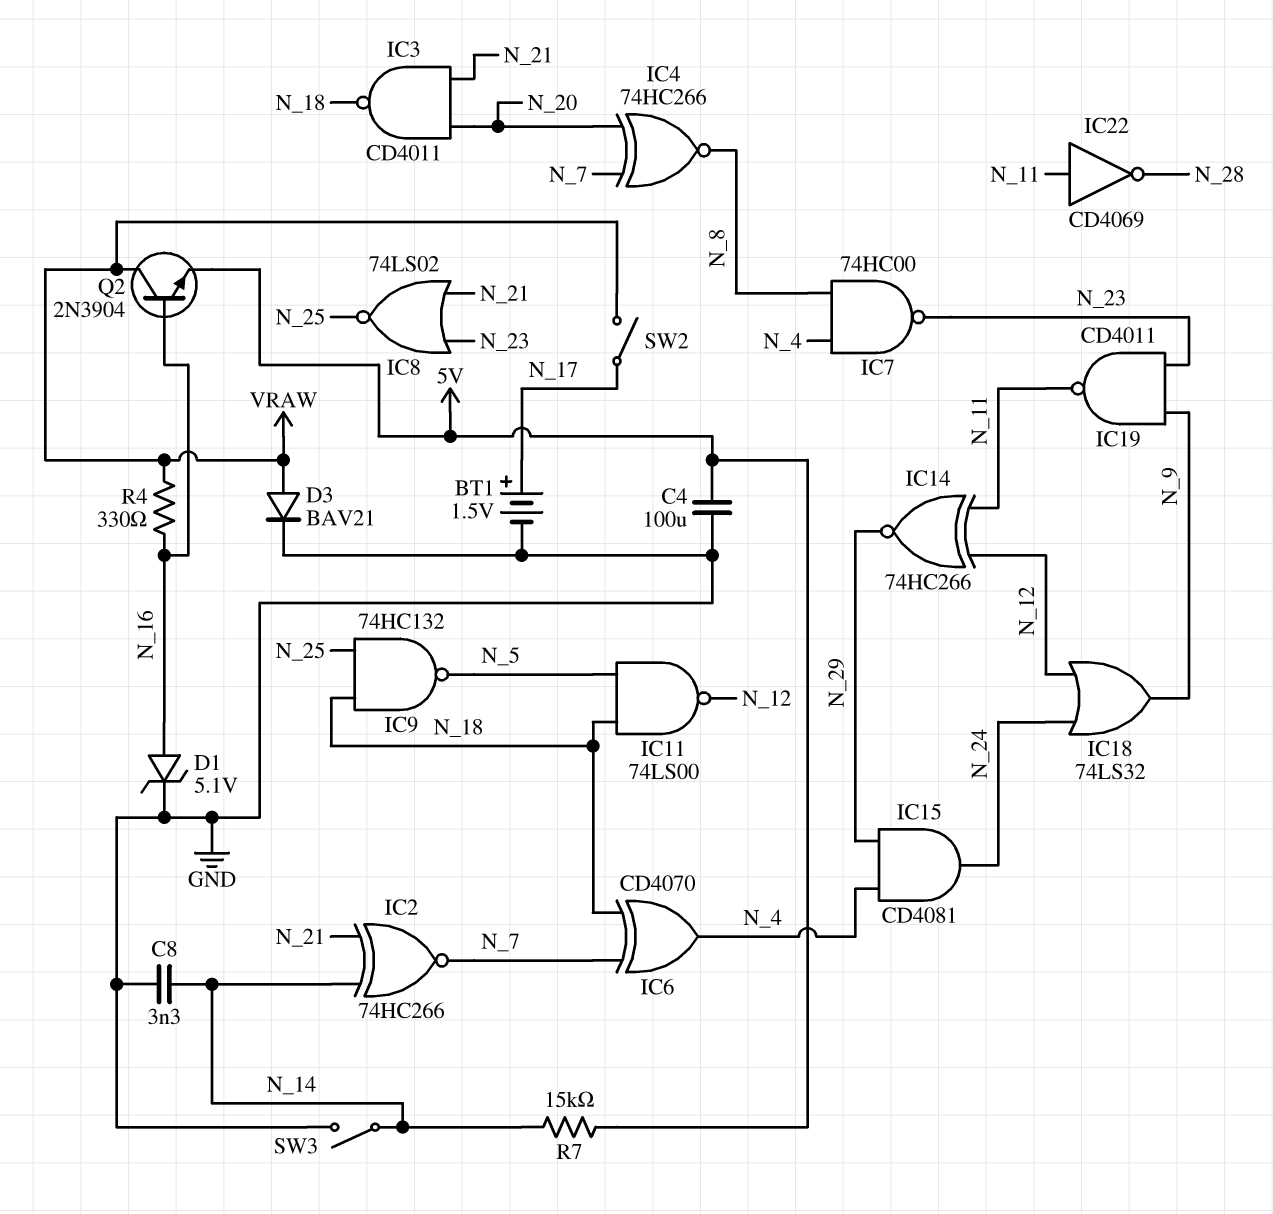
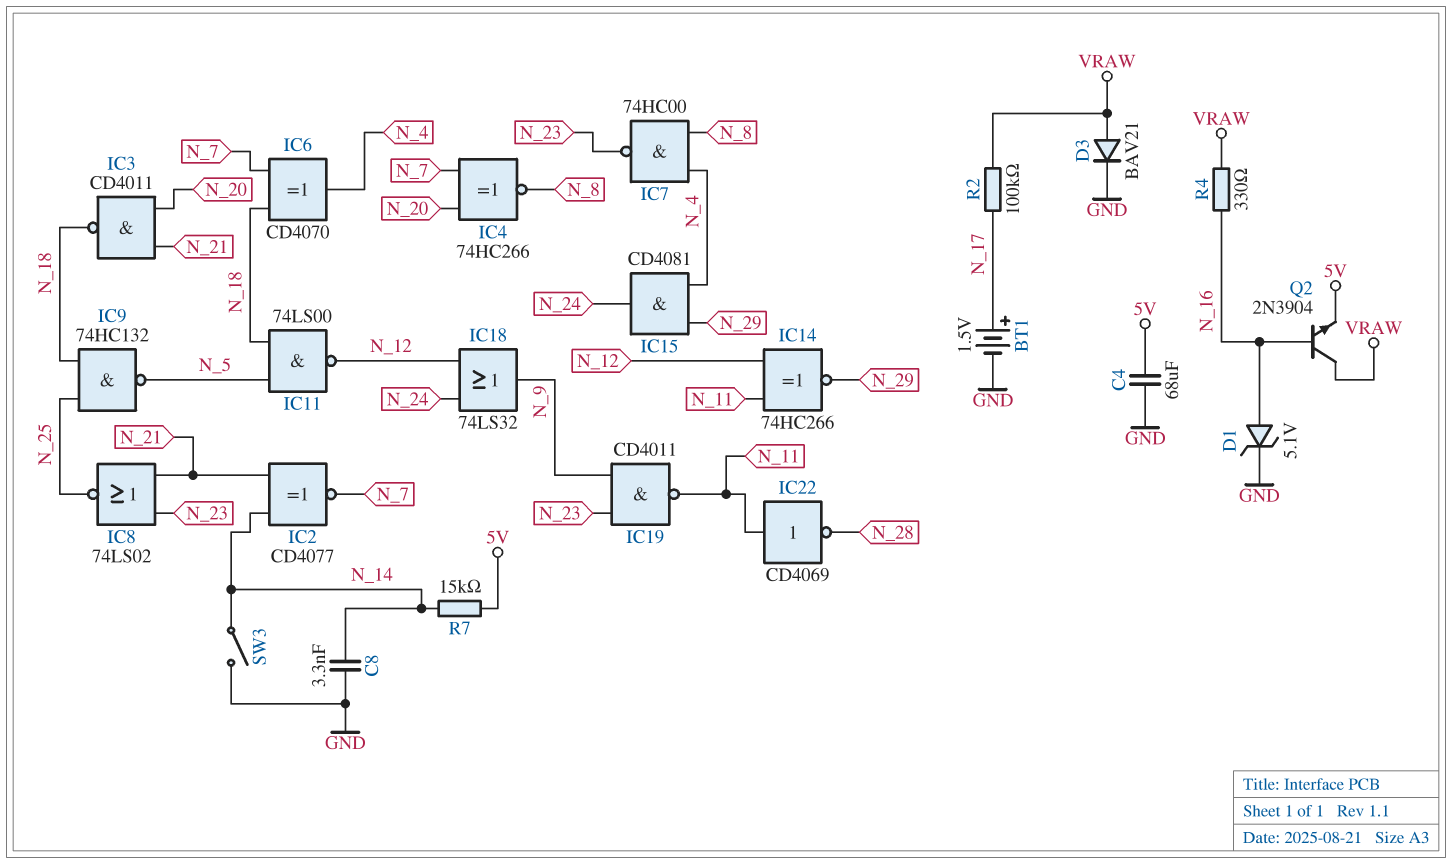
C4: 100uF (5V, GND) -> 68uF (5V, GND)
IC2: XNOR 74HC266 (in N_14, in N_21, out N_7) -> XNOR CD4077 (in N_14, in N_21, out N_7)
R2: none -> 100k (N_17, VRAW)
SW2: switch (N_17, VRAW) -> none

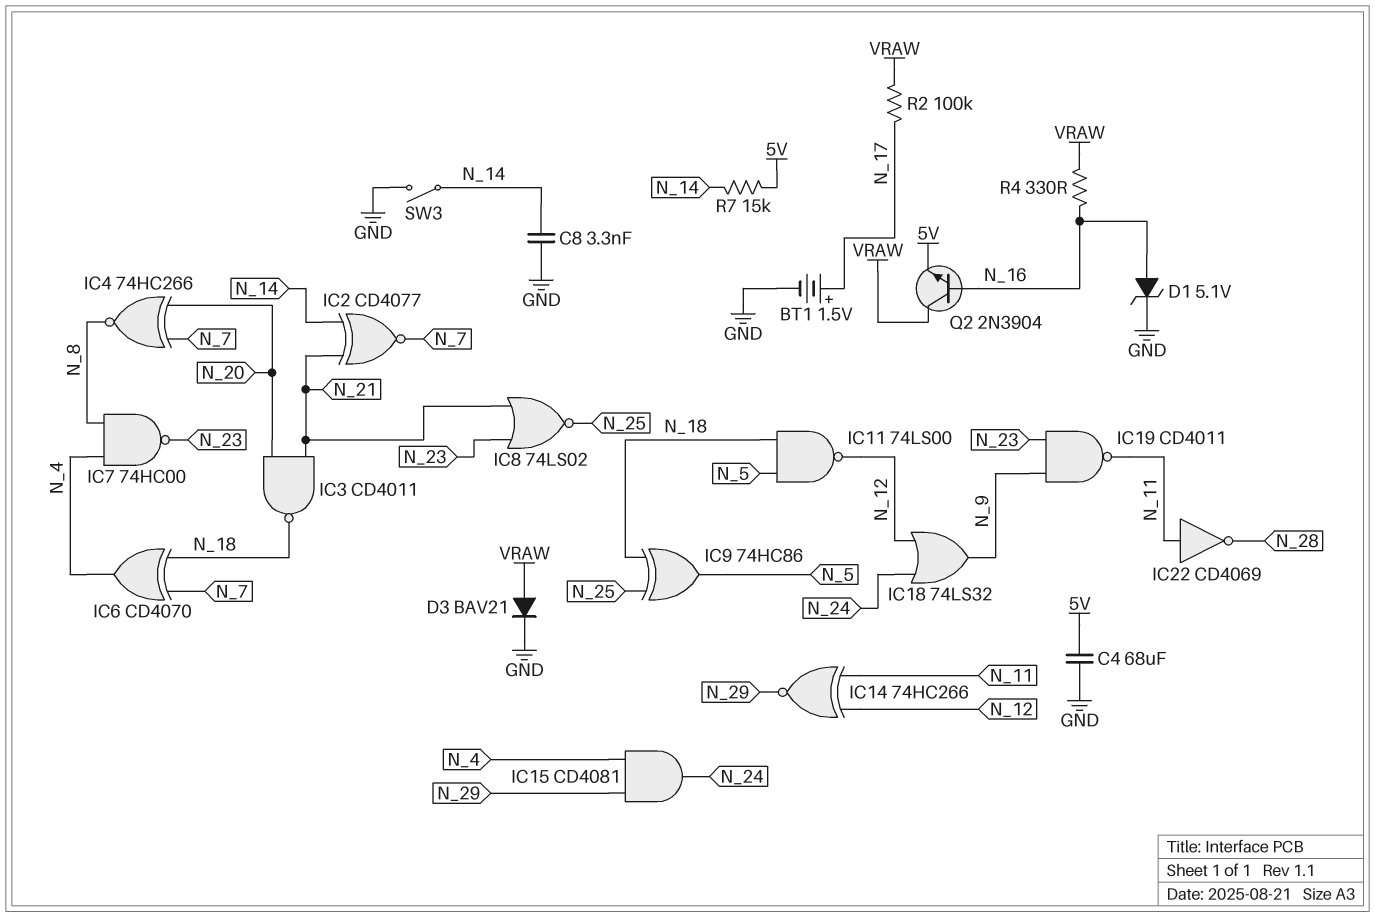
IC9: NAND 74HC132 (in N_18, in N_25, out N_5) -> XOR 74HC86 (in N_18, in N_25, out N_5)

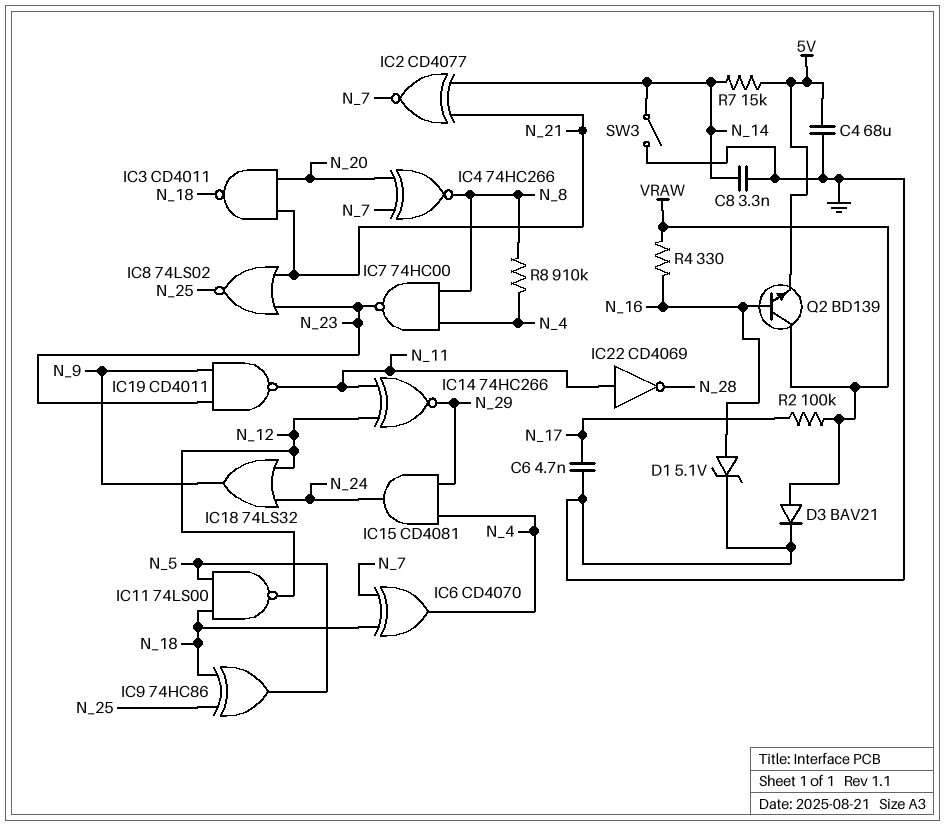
BT1: 1.5V (plus N_17, minus GND) -> none
C6: none -> 4.7nF (GND, N_17)
Q2: NPN 2N3904 (B N_16, C VRAW, E 5V) -> NPN BD139 (B N_16, C VRAW, E 5V)
R8: none -> 910k (N_4, N_8)

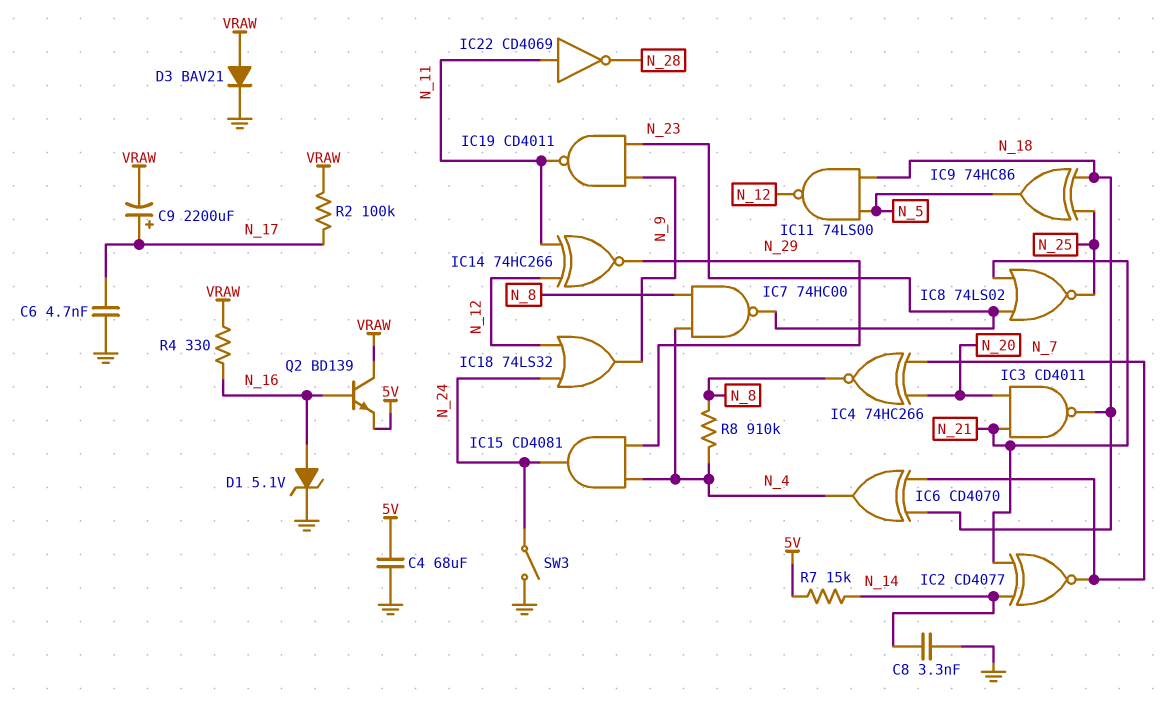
C9: none -> 2200uF (plus N_17, minus VRAW)
SW3: switch (GND, N_14) -> switch (GND, N_24)

